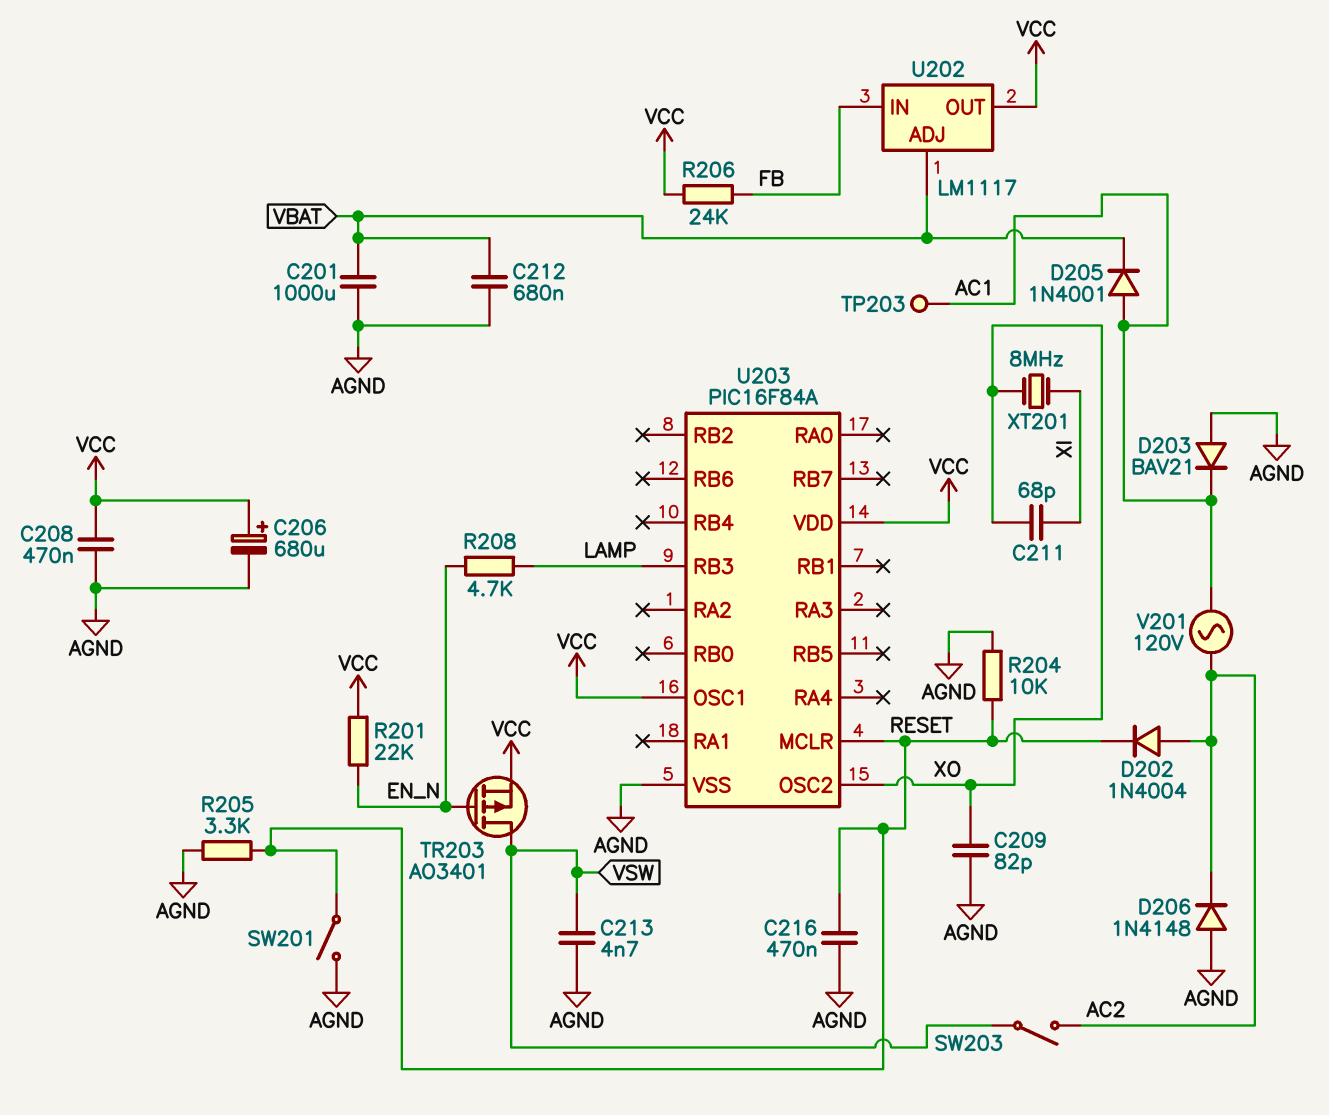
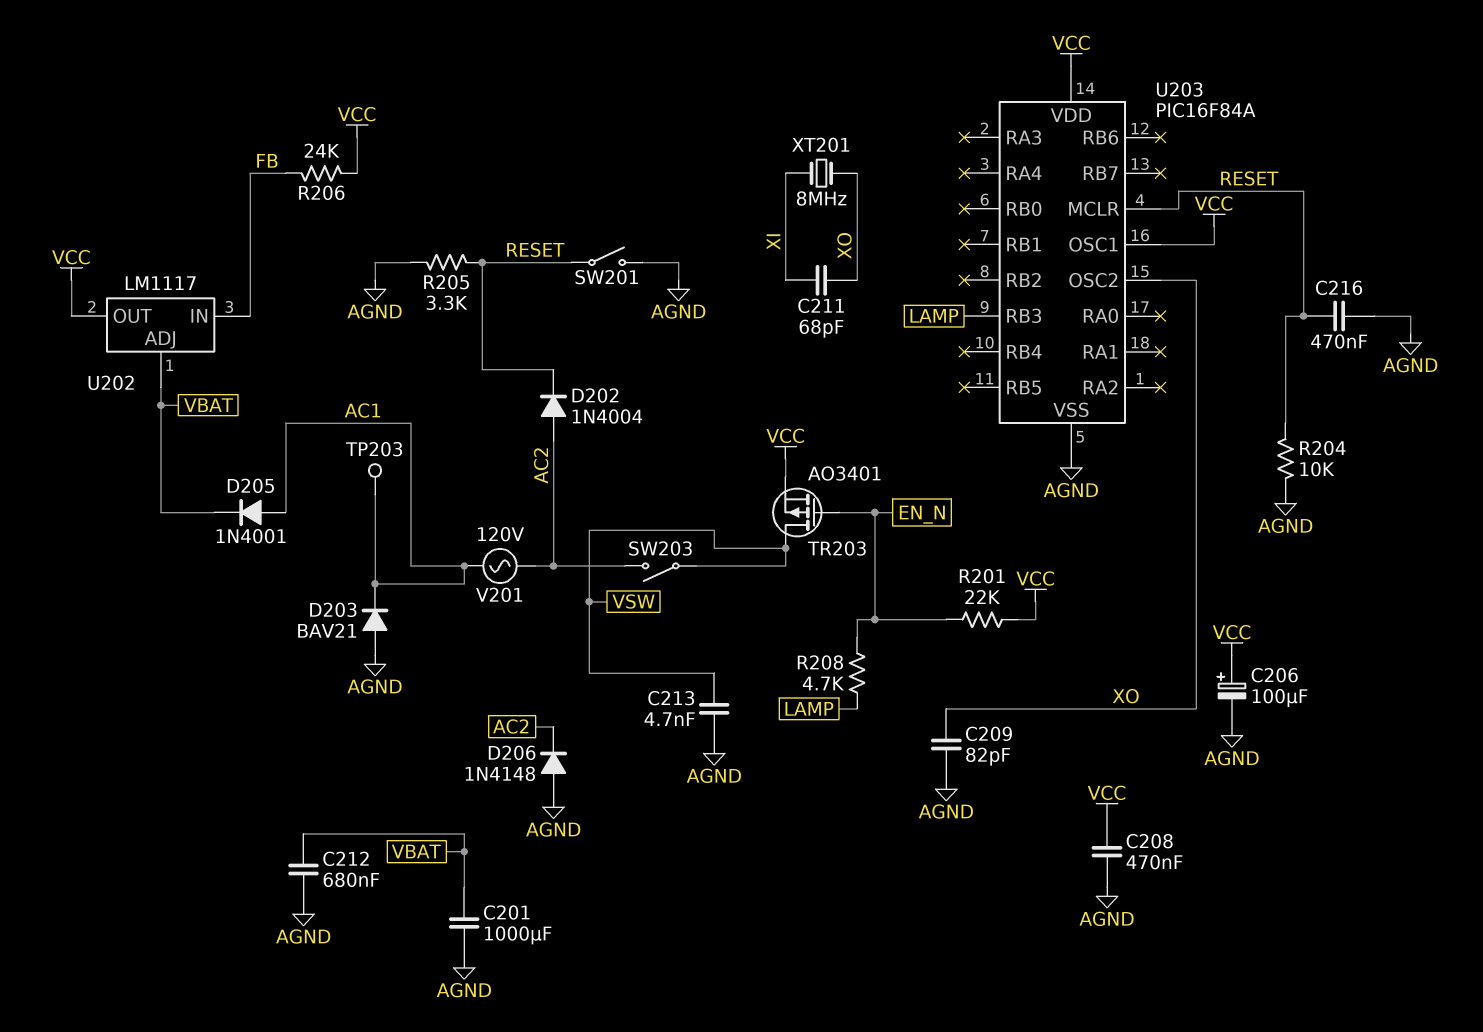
C206: 680uF (plus VCC, minus AGND) -> 100uF (plus VCC, minus AGND)

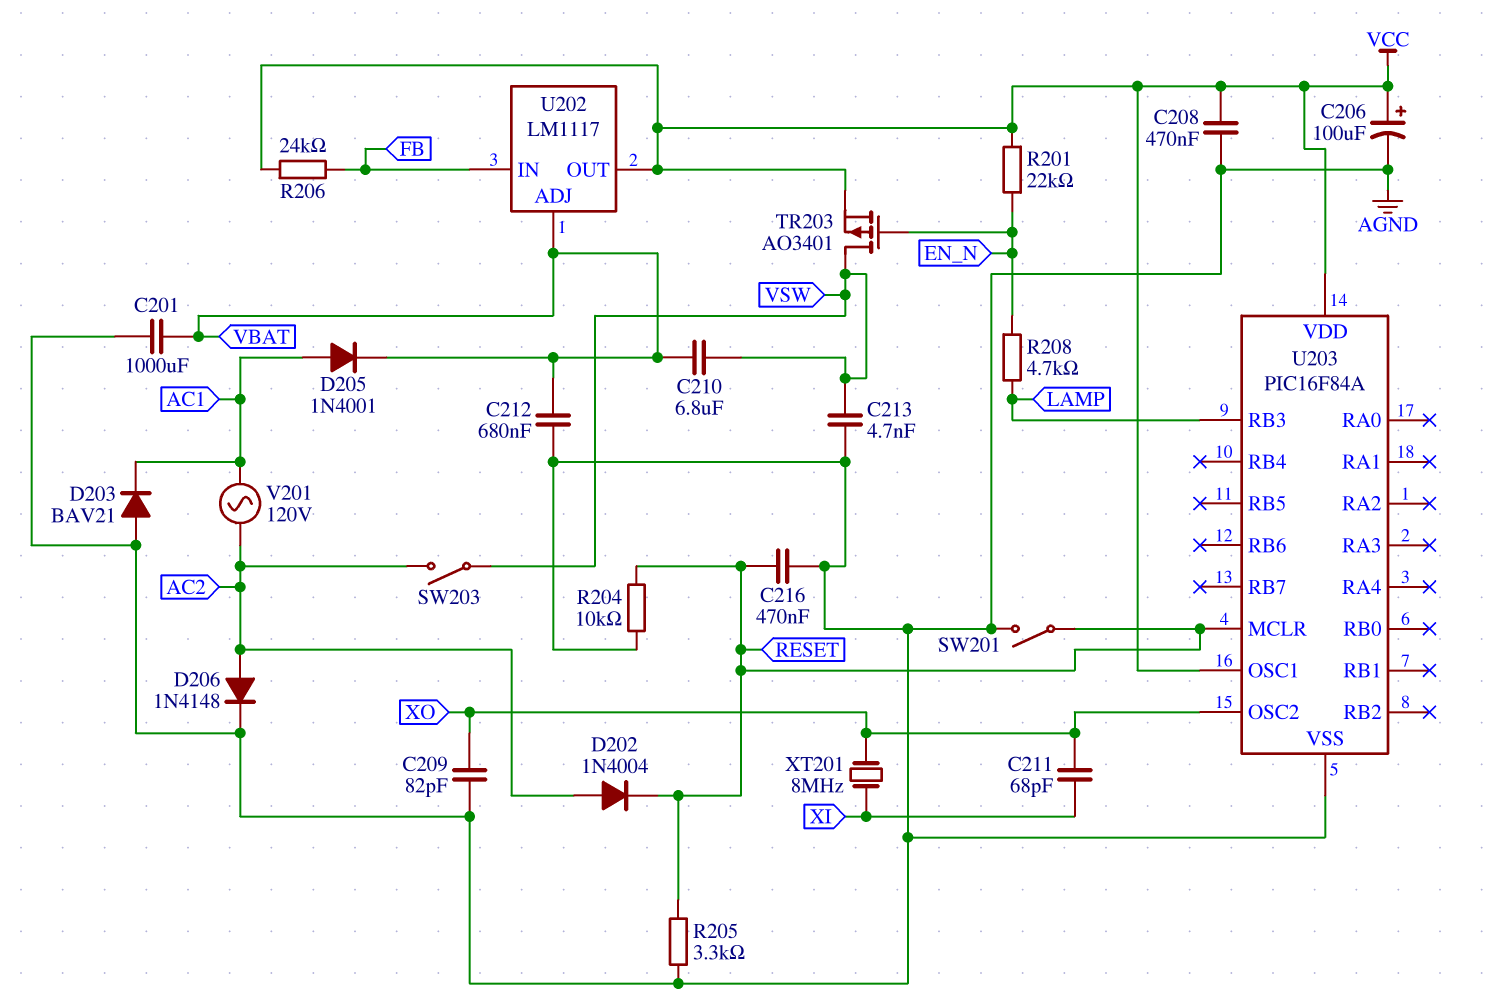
C210: none -> 6.8uF (VBAT, VSW)
D206: diode 1N4148 (A AGND, K AC2) -> diode 1N4148 (A AC2, K AGND)
TP203: test point (AC1) -> none

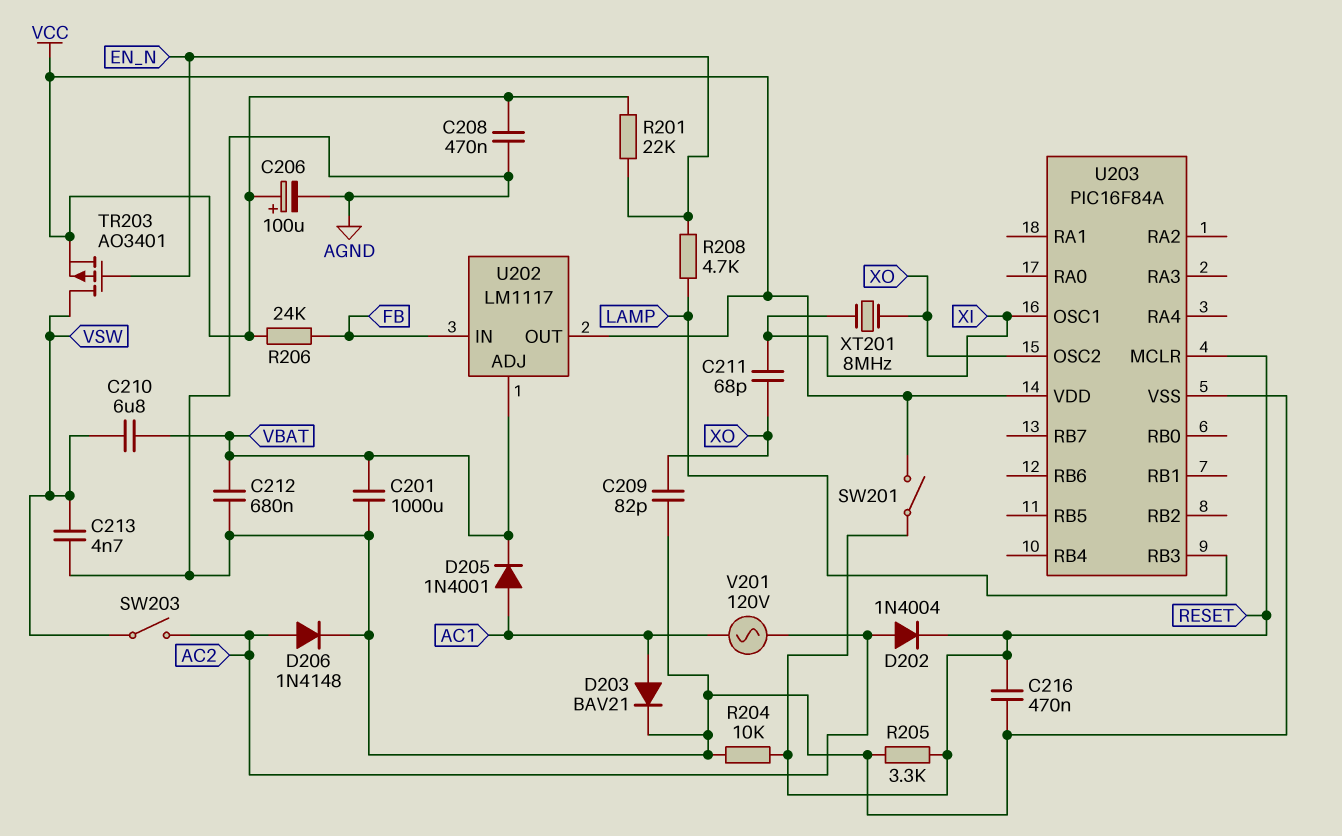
D203: diode BAV21 (A AGND, K AC1) -> diode BAV21 (A AC1, K AGND)
SW201: switch (AGND, RESET) -> switch (RESET, VCC)
U203 pin OSC1: VCC -> XI

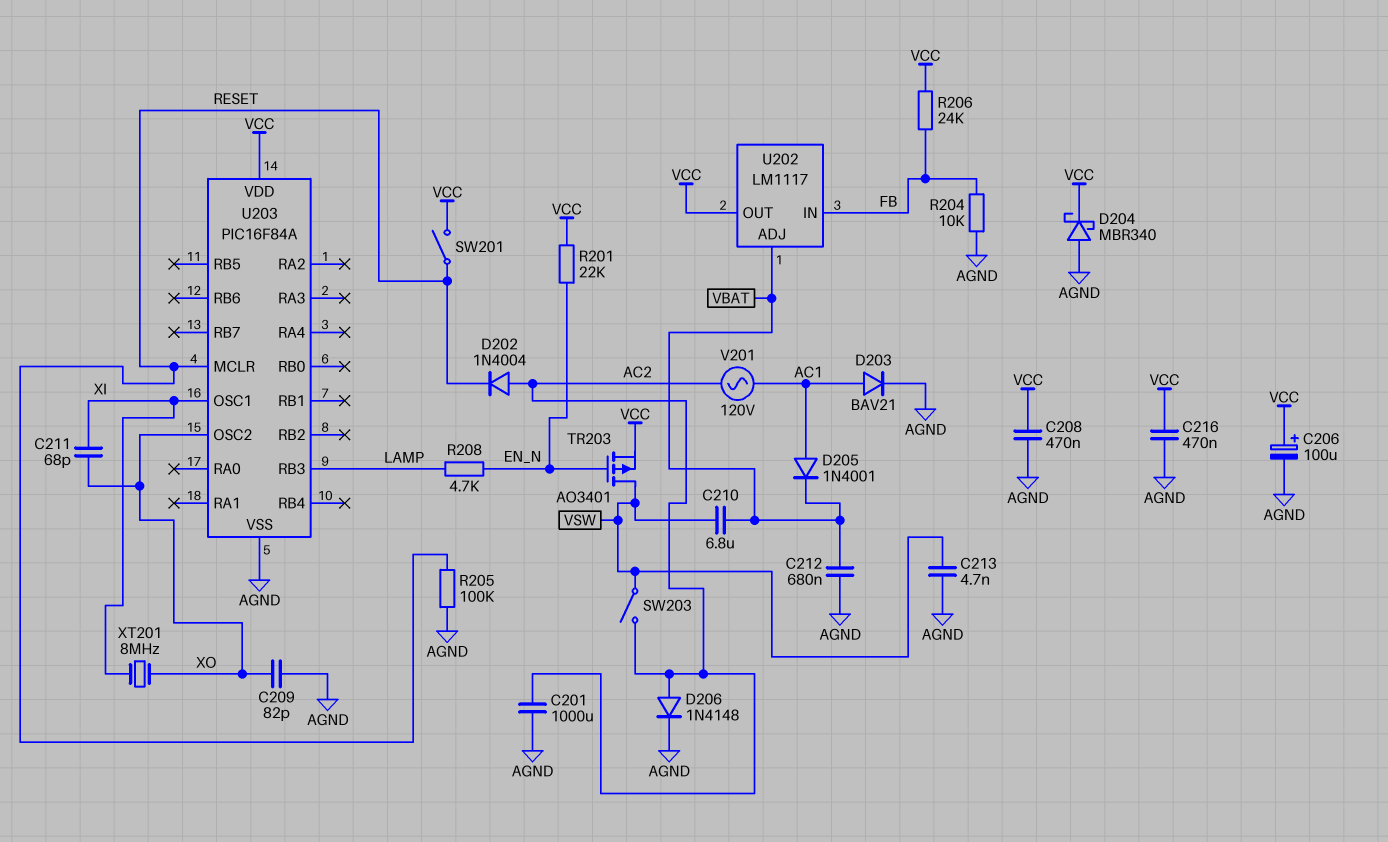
C201: 1000uF (AGND, VBAT) -> 1000uF (AC2, AGND)
C216: 470nF (AGND, RESET) -> 470nF (AGND, VCC)
D204: none -> schottky MBR340 (A AGND, K VCC)
R204: 10k (AGND, RESET) -> 10k (AGND, FB)
R205: 3.3k (AGND, RESET) -> 100k (AGND, RESET)

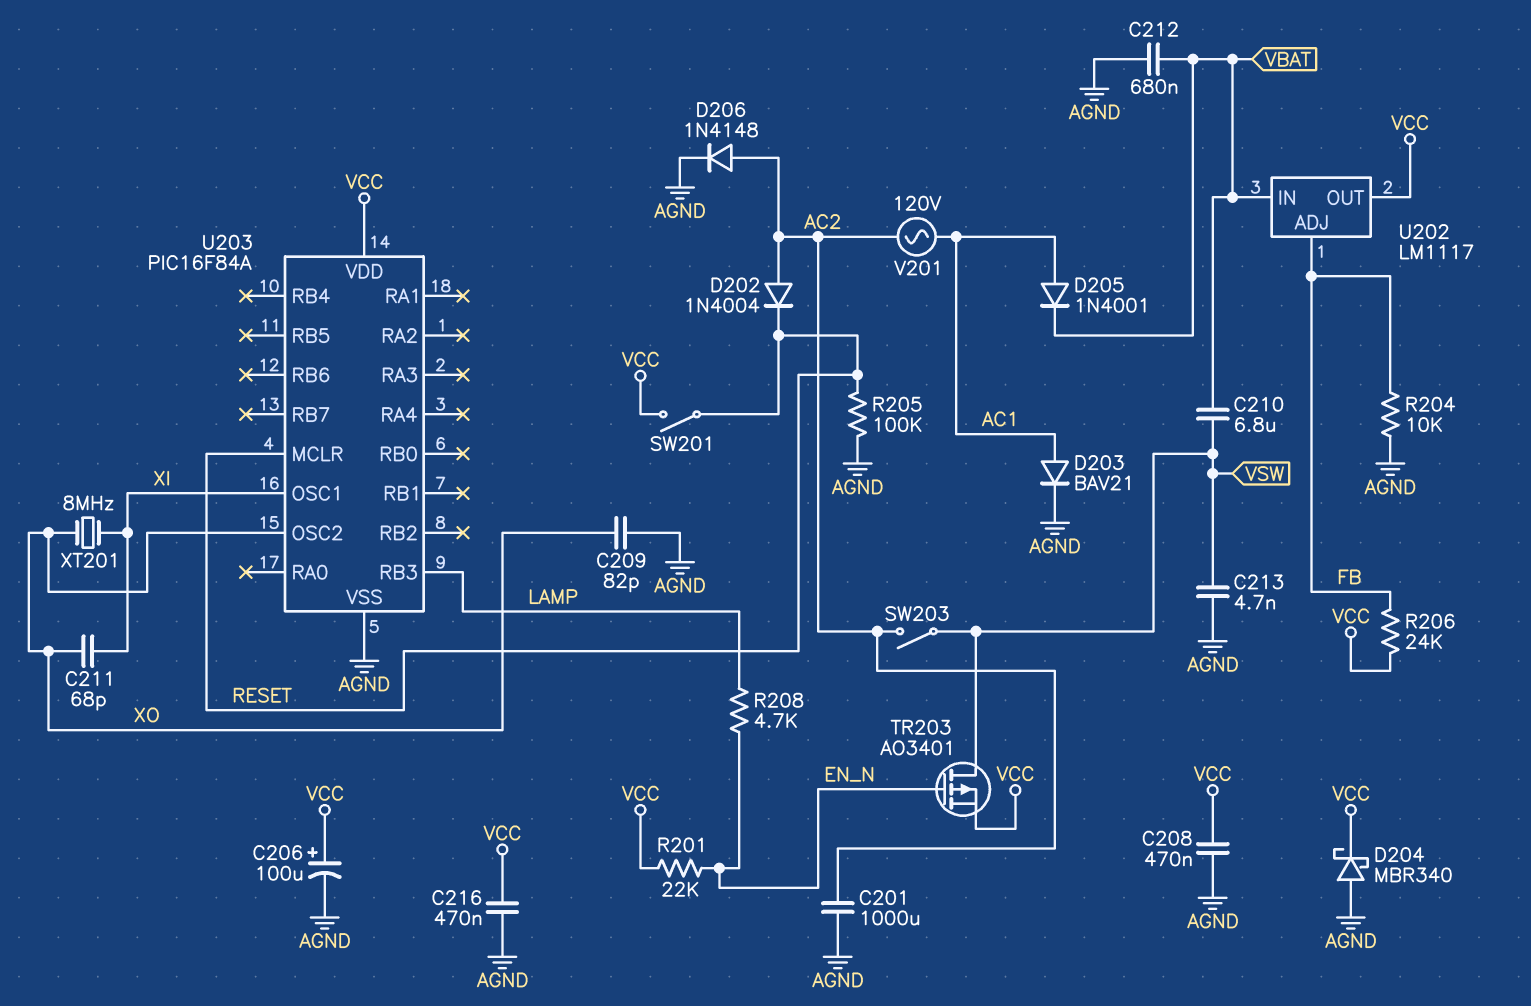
U202 pin ADJ: VBAT -> FB
U202 pin IN: FB -> VBAT

